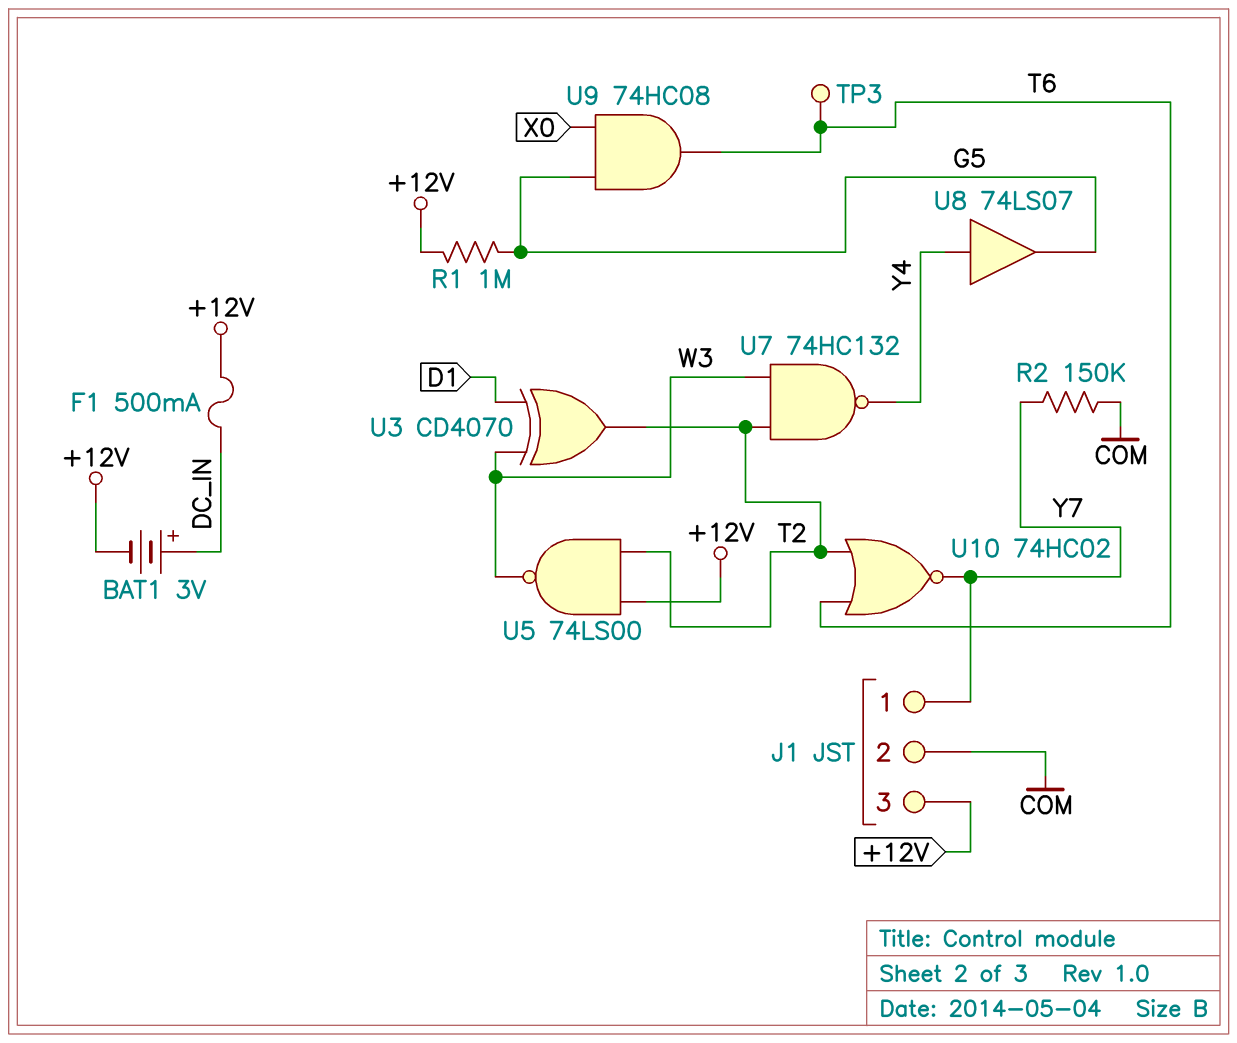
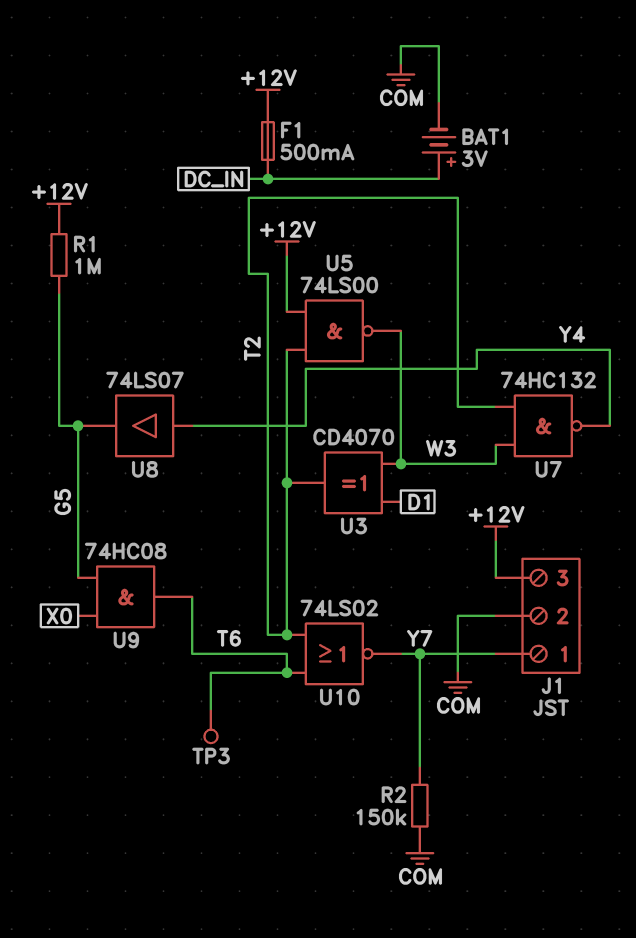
BAT1: 3V (plus DC_IN, minus +12V) -> 3V (plus DC_IN, minus COM)
U10: NOR 74HC02 (in T2, in T6, out Y7) -> NOR 74LS02 (in T2, in T6, out Y7)

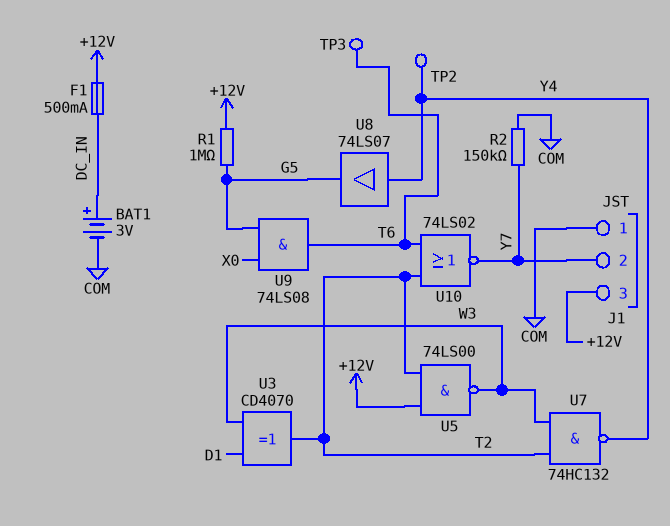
J1 pin 1: Y7 -> COM
J1 pin 2: COM -> Y7
TP2: none -> test point (Y4)
U9: AND 74HC08 (in G5, in X0, out T6) -> AND 74LS08 (in G5, in X0, out T6)

